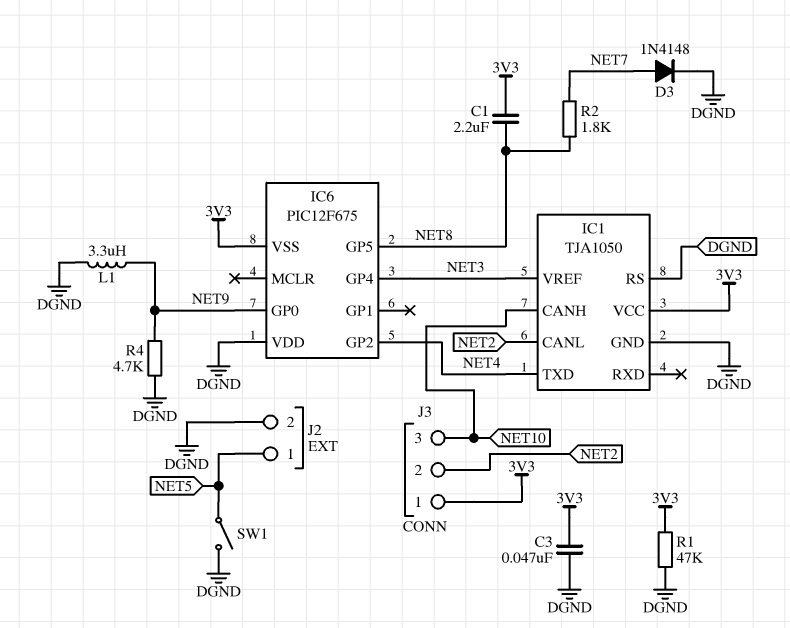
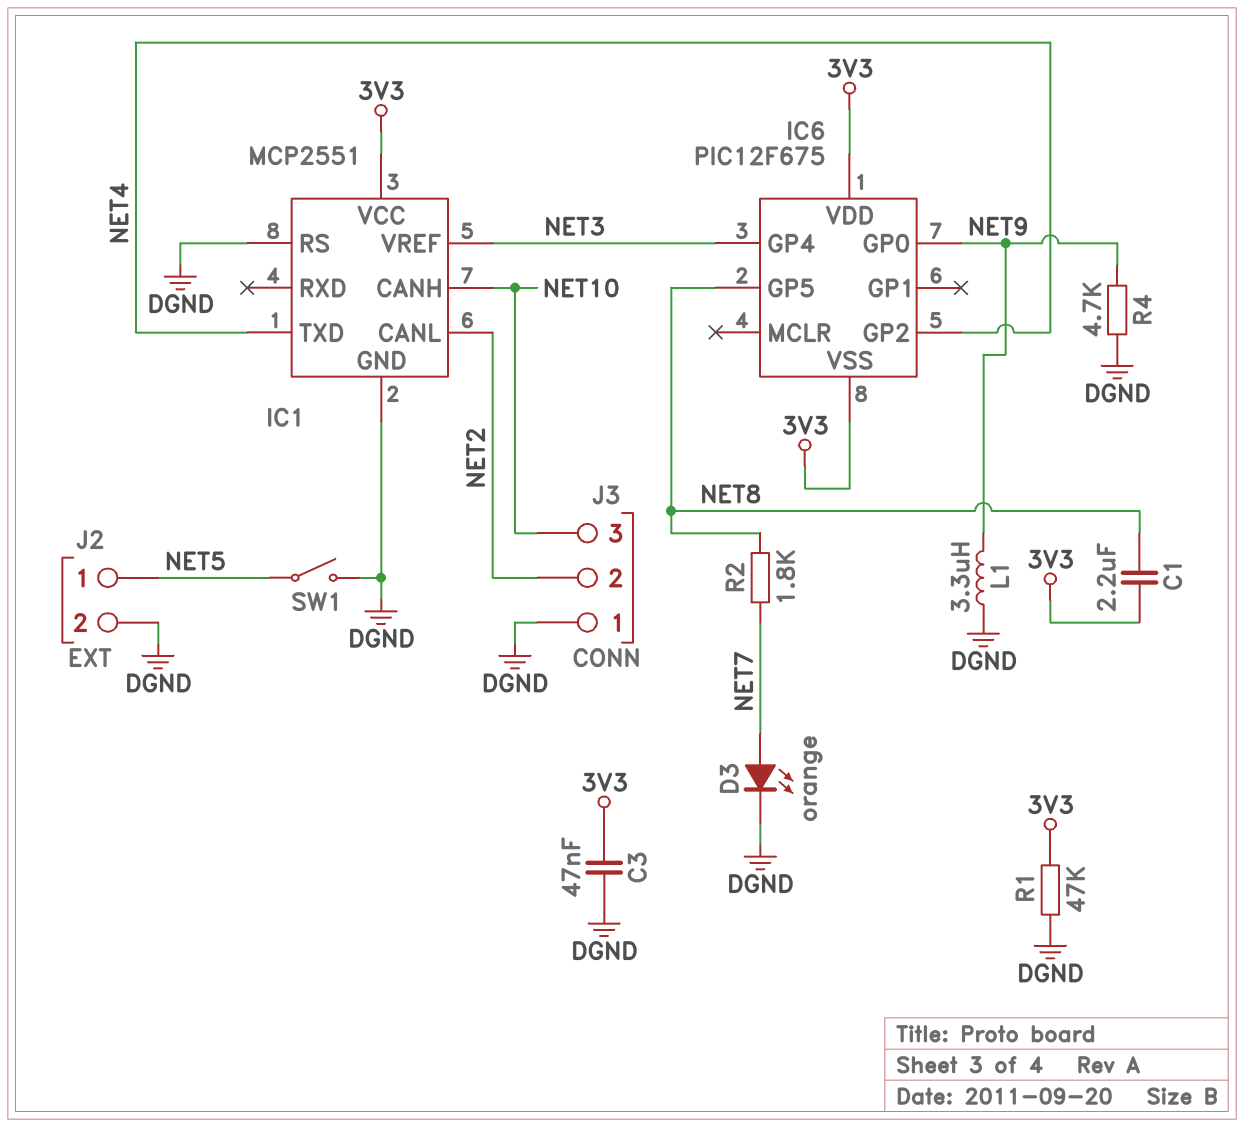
D3: diode 1N4148 (A NET7, K DGND) -> LED orange (A NET7, K DGND)
IC1: TJA1050 -> MCP2551
IC6 pin VDD: DGND -> 3V3
J3 pin 1: 3V3 -> DGND

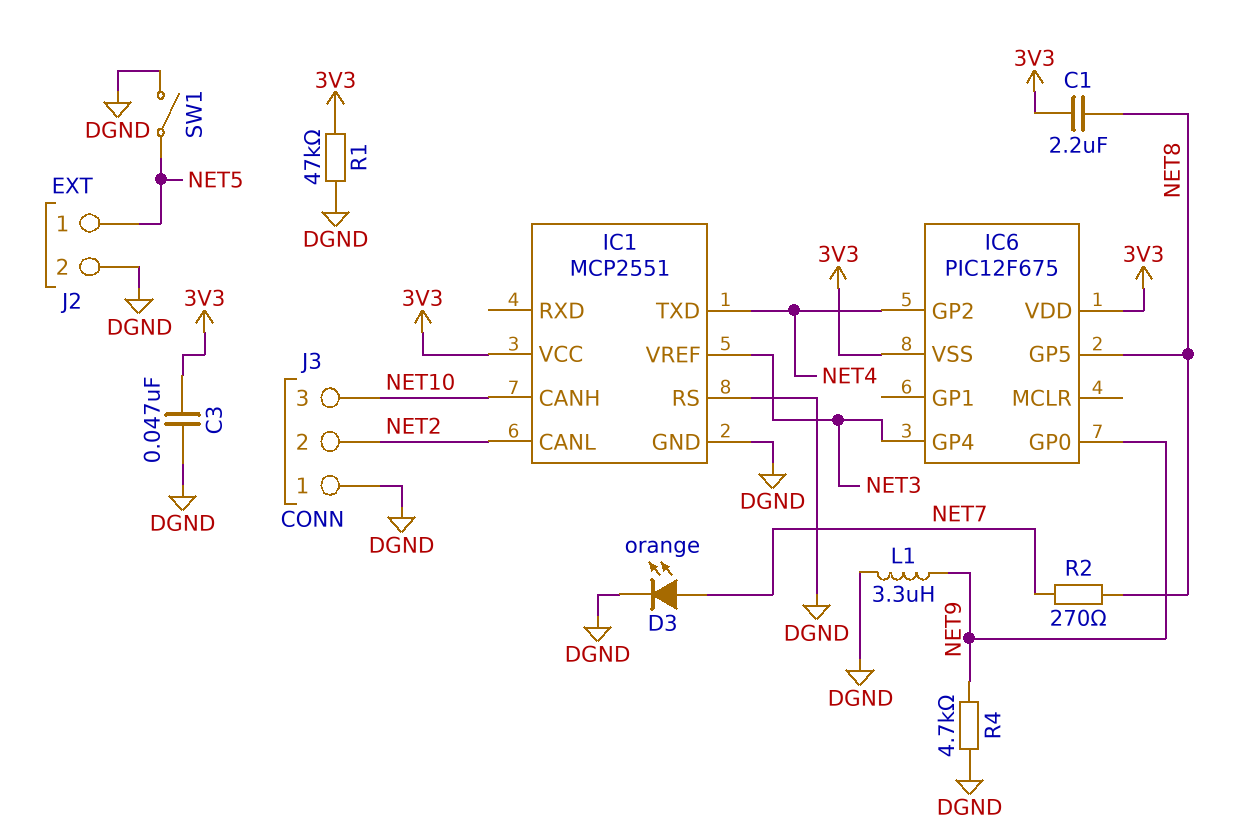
R2: 1.8k (NET7, NET8) -> 270 (NET7, NET8)

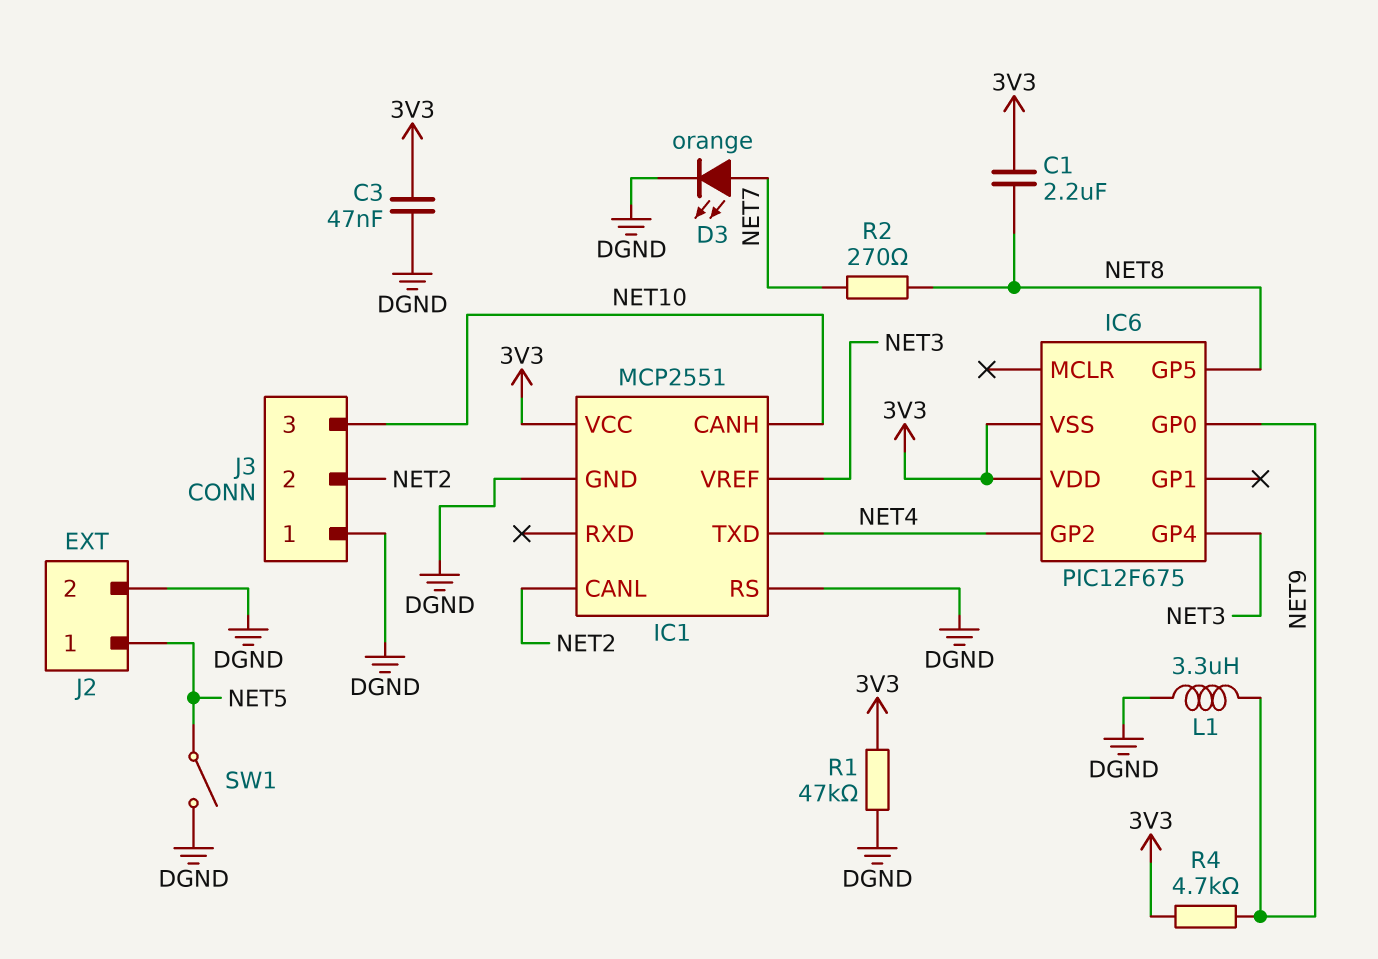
R4: 4.7k (DGND, NET9) -> 4.7k (3V3, NET9)

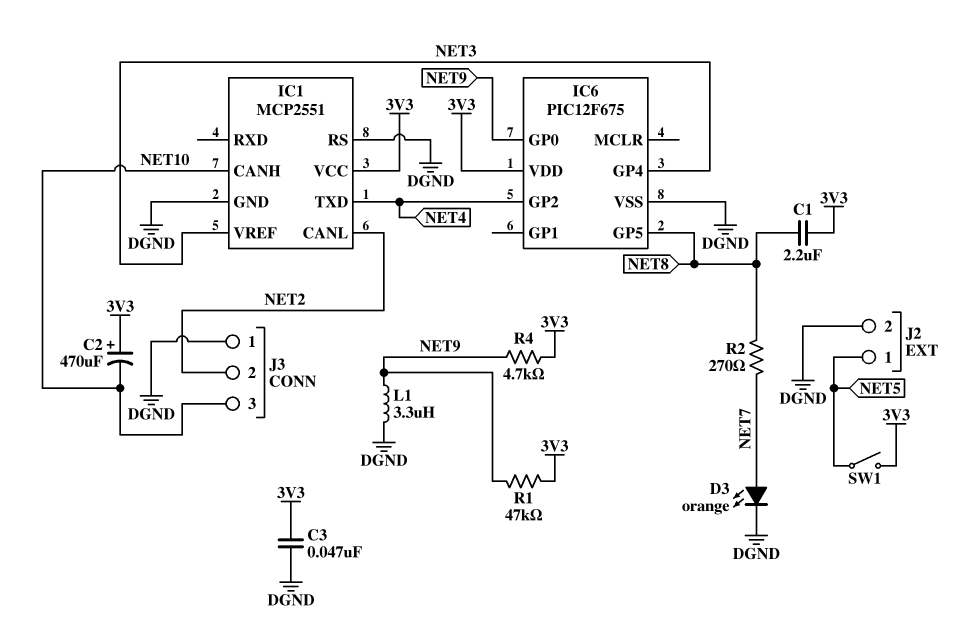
C2: none -> 470uF (plus 3V3, minus NET10)
IC6 pin VSS: 3V3 -> DGND
R1: 47k (3V3, DGND) -> 47k (3V3, NET9)
SW1: switch (DGND, NET5) -> switch (3V3, NET5)

